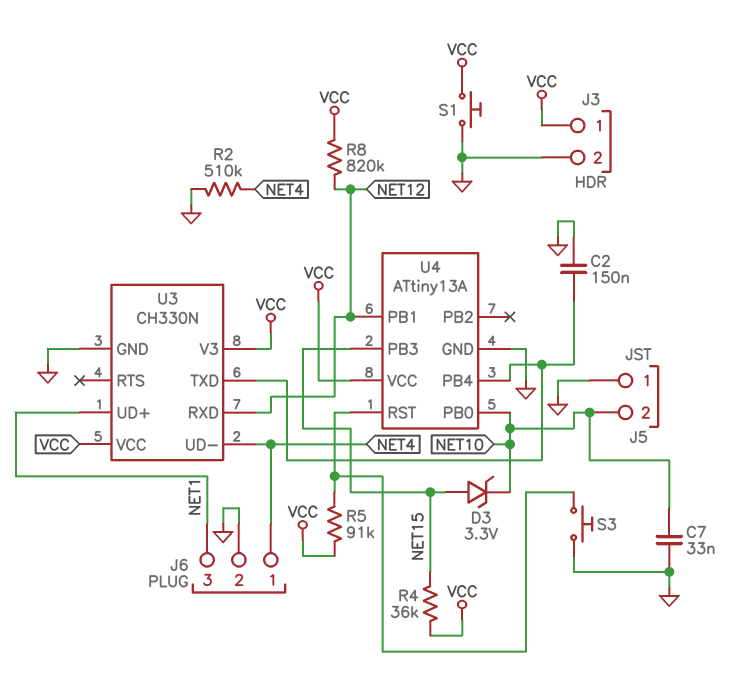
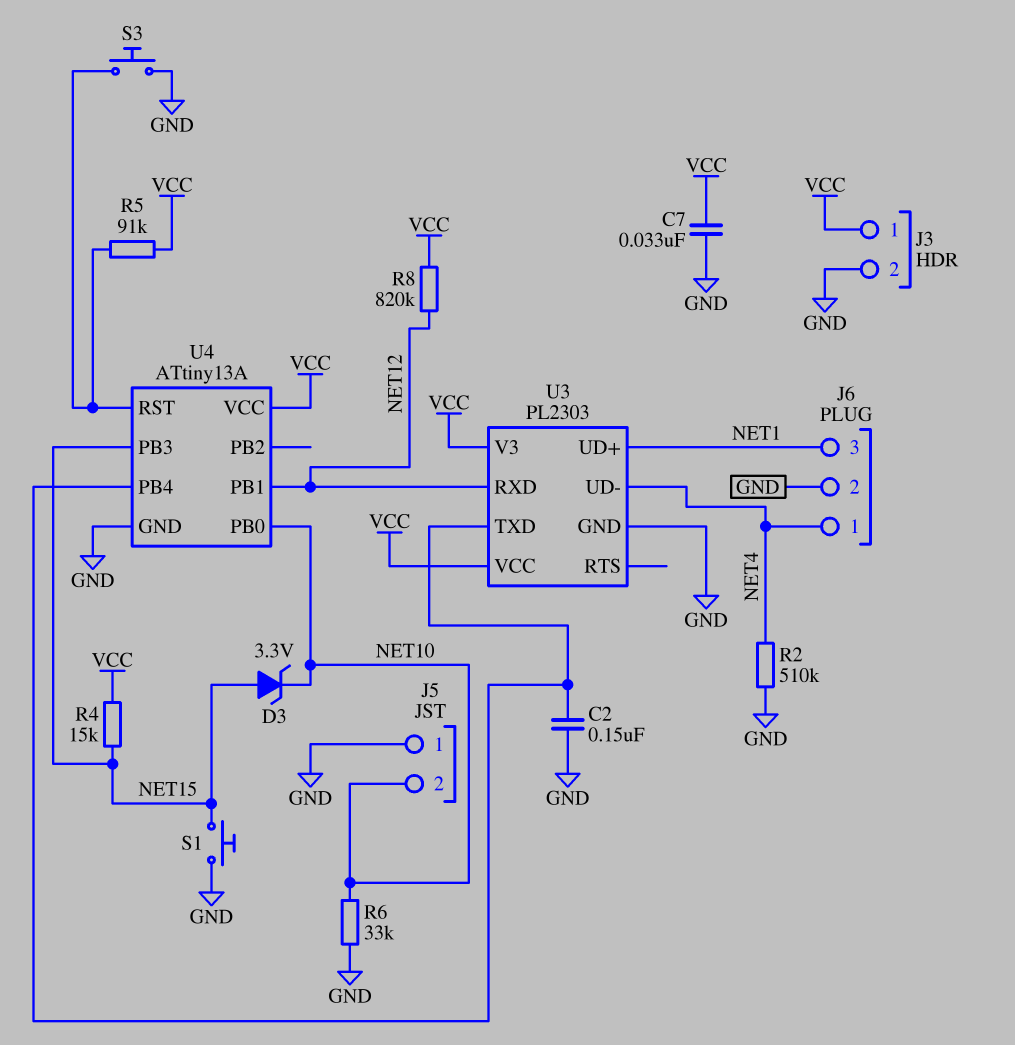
C7: 33nF (GND, NET10) -> 33nF (GND, VCC)
R4: 36k (NET15, VCC) -> 15k (NET15, VCC)
R6: none -> 33k (GND, NET10)
S1: button (GND, VCC) -> button (GND, NET15)
U3: CH330N -> PL2303

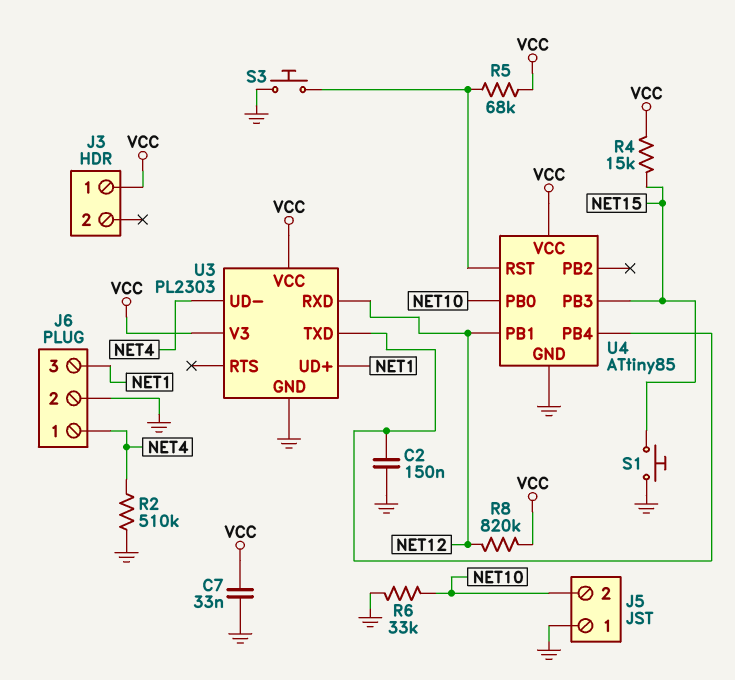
D3: zener 3.3V (A NET15, K NET10) -> none
J3 pin 2: GND -> none
R5: 91k (U4/RST, VCC) -> 68k (U4/RST, VCC)
U4: ATtiny13A -> ATtiny85

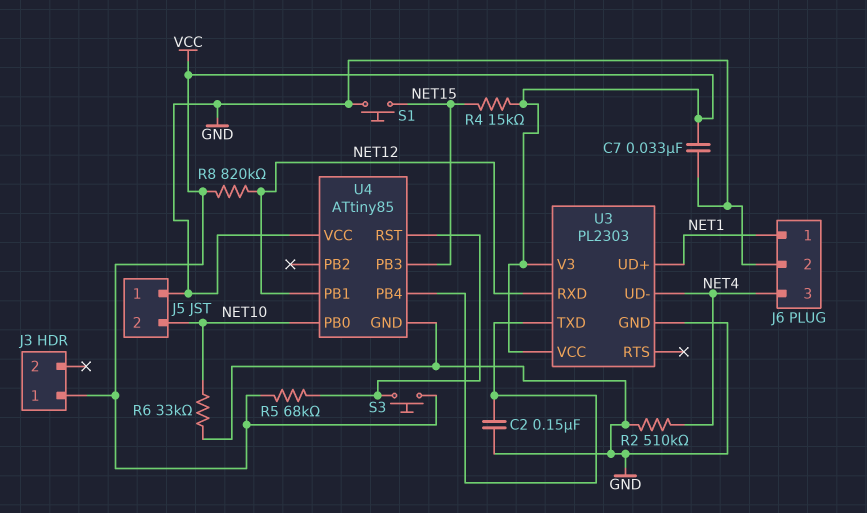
J6 pin 1: NET4 -> NET1
J6 pin 3: NET1 -> NET4
S3: button (GND, U4/RST) -> button (U4/RST, VCC)
U4 pin VCC: VCC -> GND

